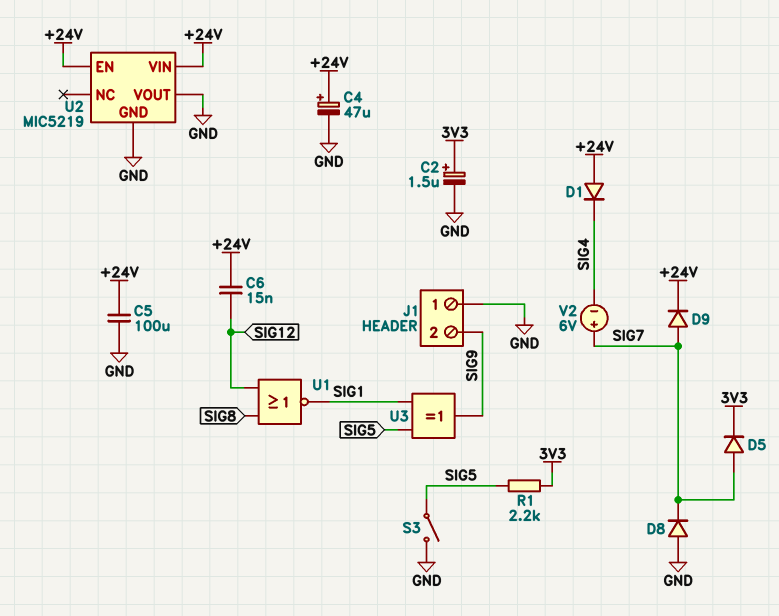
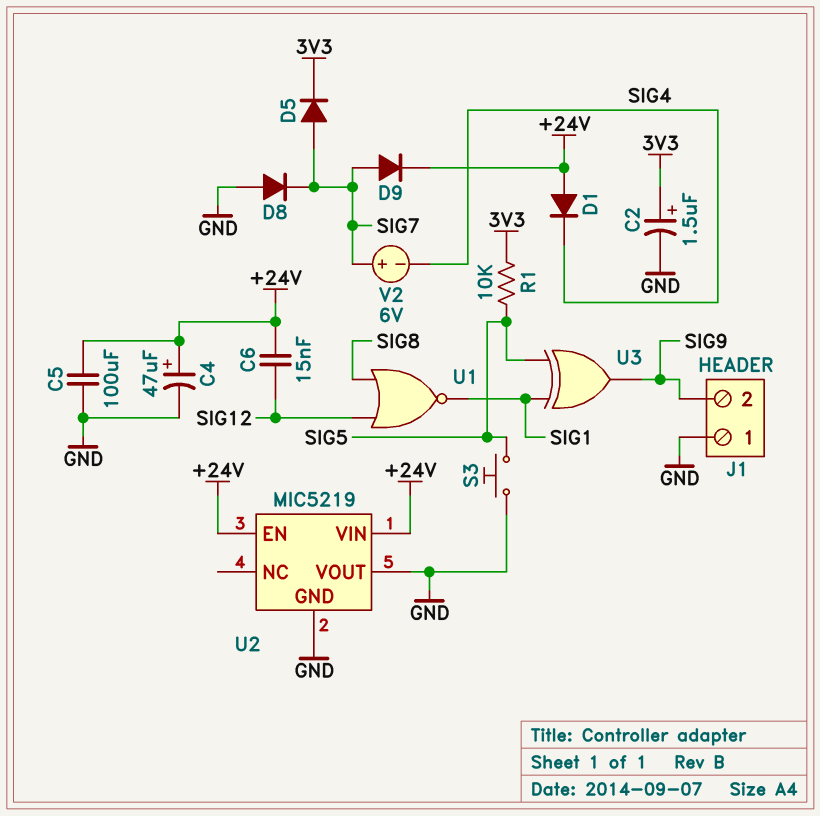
R1: 2.2k (3V3, SIG5) -> 10k (3V3, SIG5)
S3: switch (GND, SIG5) -> button (GND, SIG5)

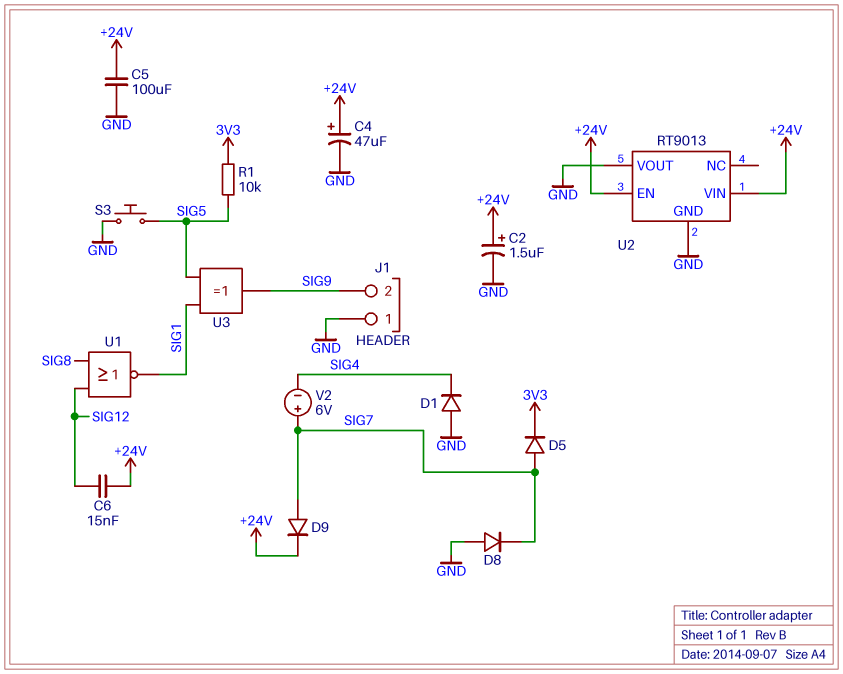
C2: 1.5uF (plus 3V3, minus GND) -> 1.5uF (plus +24V, minus GND)
D1: diode (A +24V, K SIG4) -> diode (A GND, K SIG4)
U2: MIC5219 -> RT9013

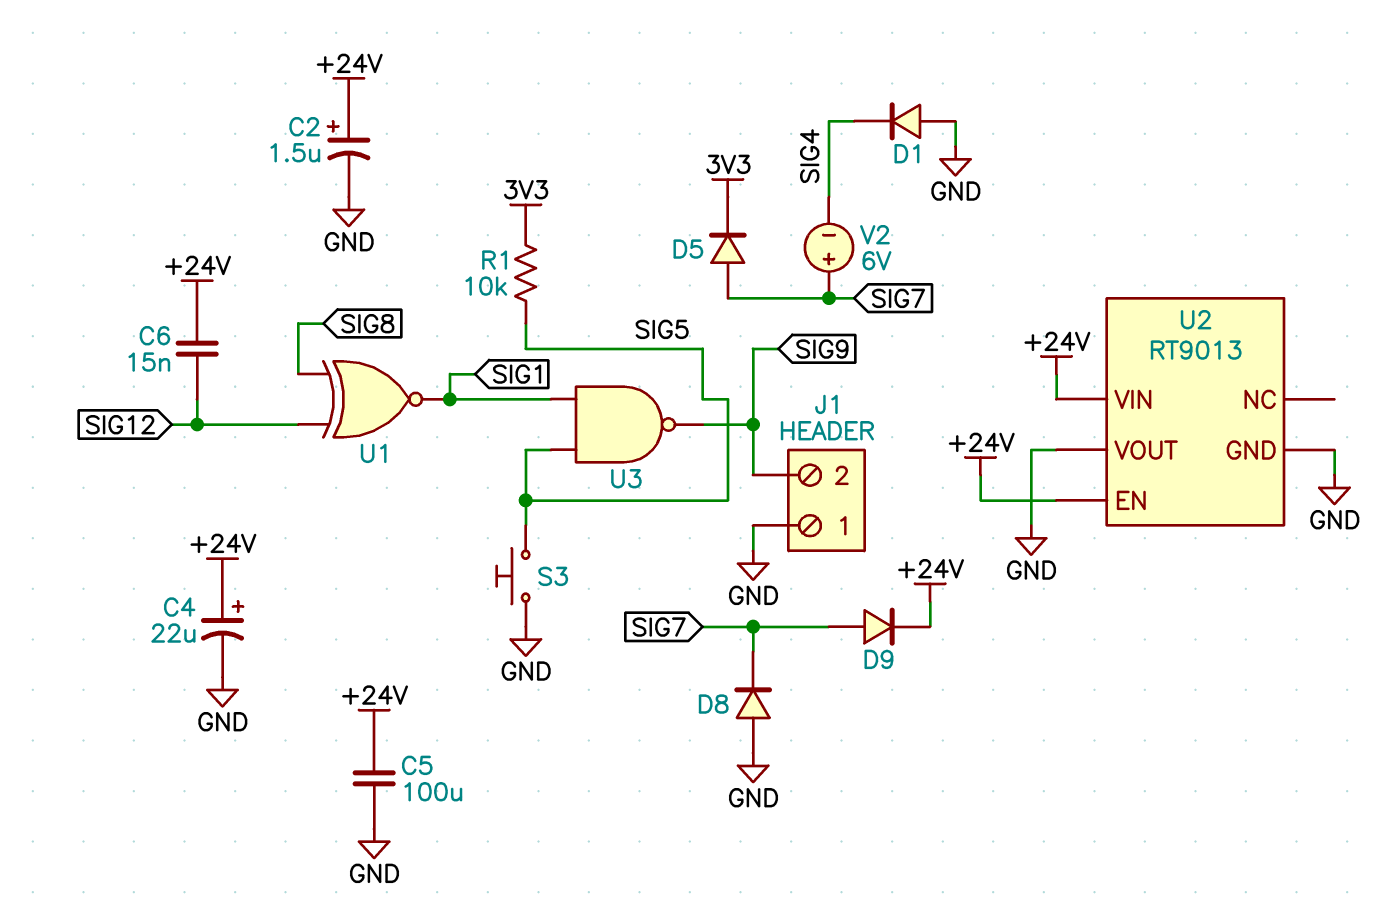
C4: 47uF (plus +24V, minus GND) -> 22uF (plus +24V, minus GND)
U1: NOR (in SIG8, in SIG12, out SIG1) -> XNOR (in SIG8, in SIG12, out SIG1)
U3: XOR (in SIG1, in SIG5, out SIG9) -> NAND (in SIG1, in SIG5, out SIG9)

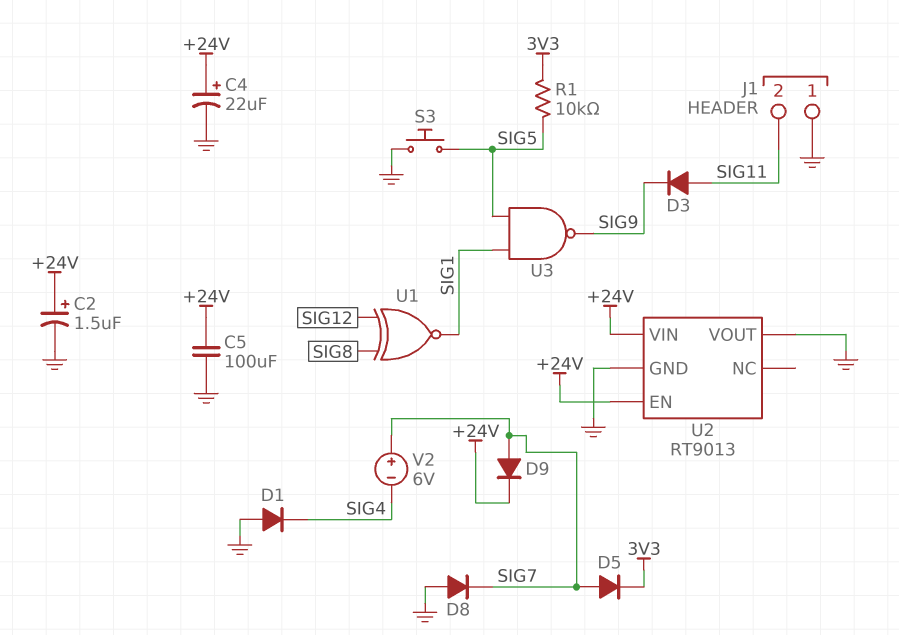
C6: 15nF (+24V, SIG12) -> none
D3: none -> diode (A SIG11, K SIG9)
J1 pin 2: SIG9 -> SIG11

